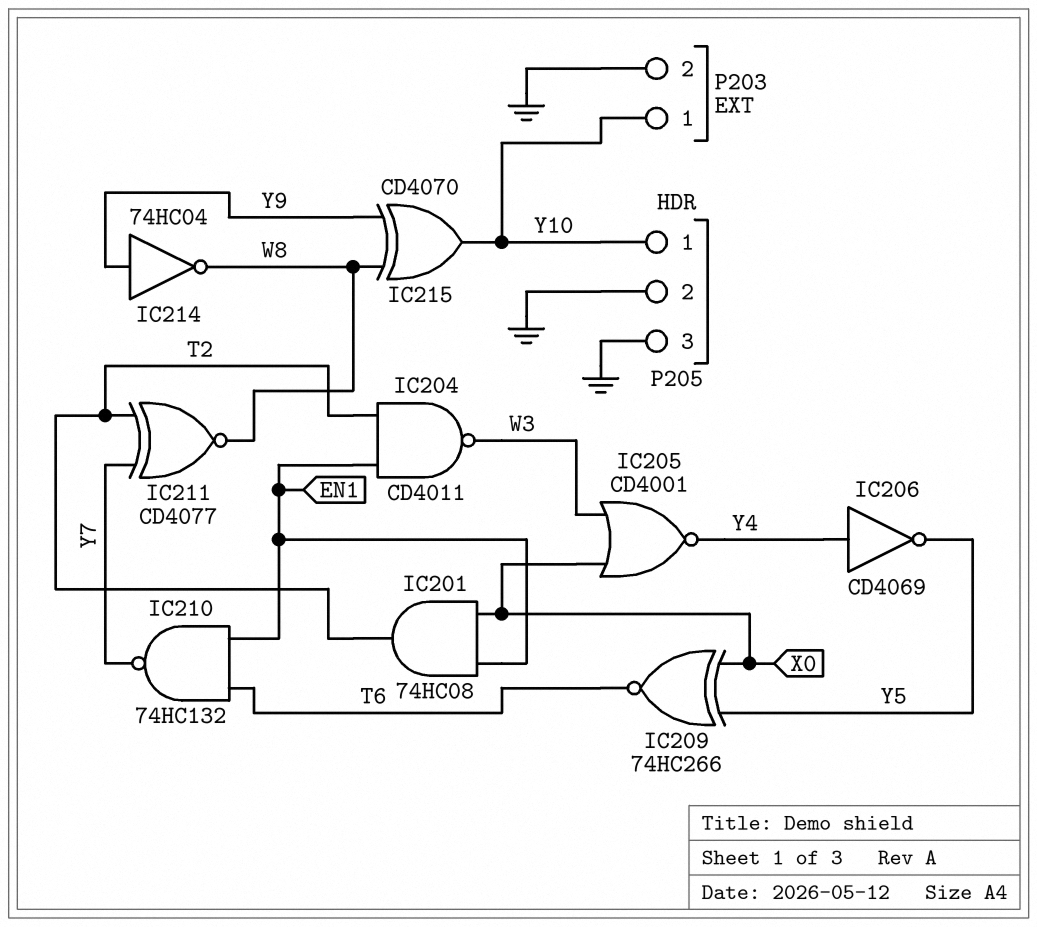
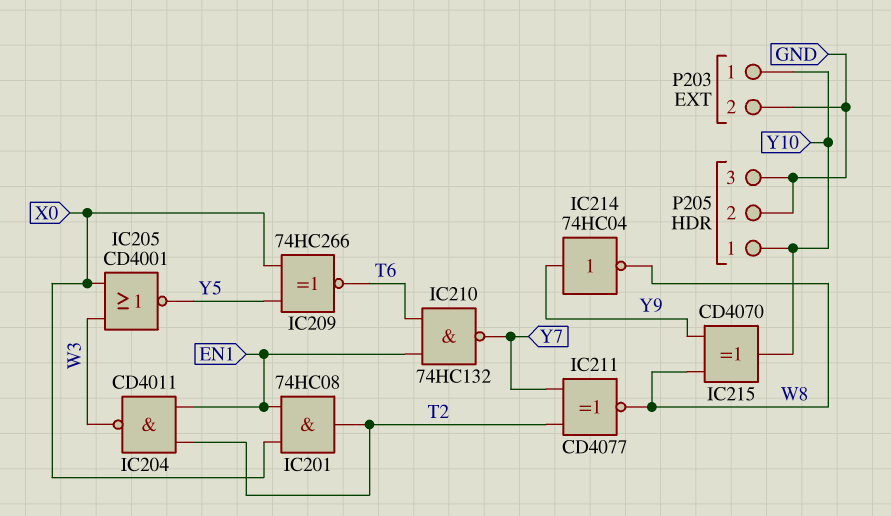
IC205: NOR CD4001 (in W3, in X0, out Y4) -> NOR CD4001 (in W3, in X0, out Y5)
IC206: NOT CD4069 (in Y4, out Y5) -> none

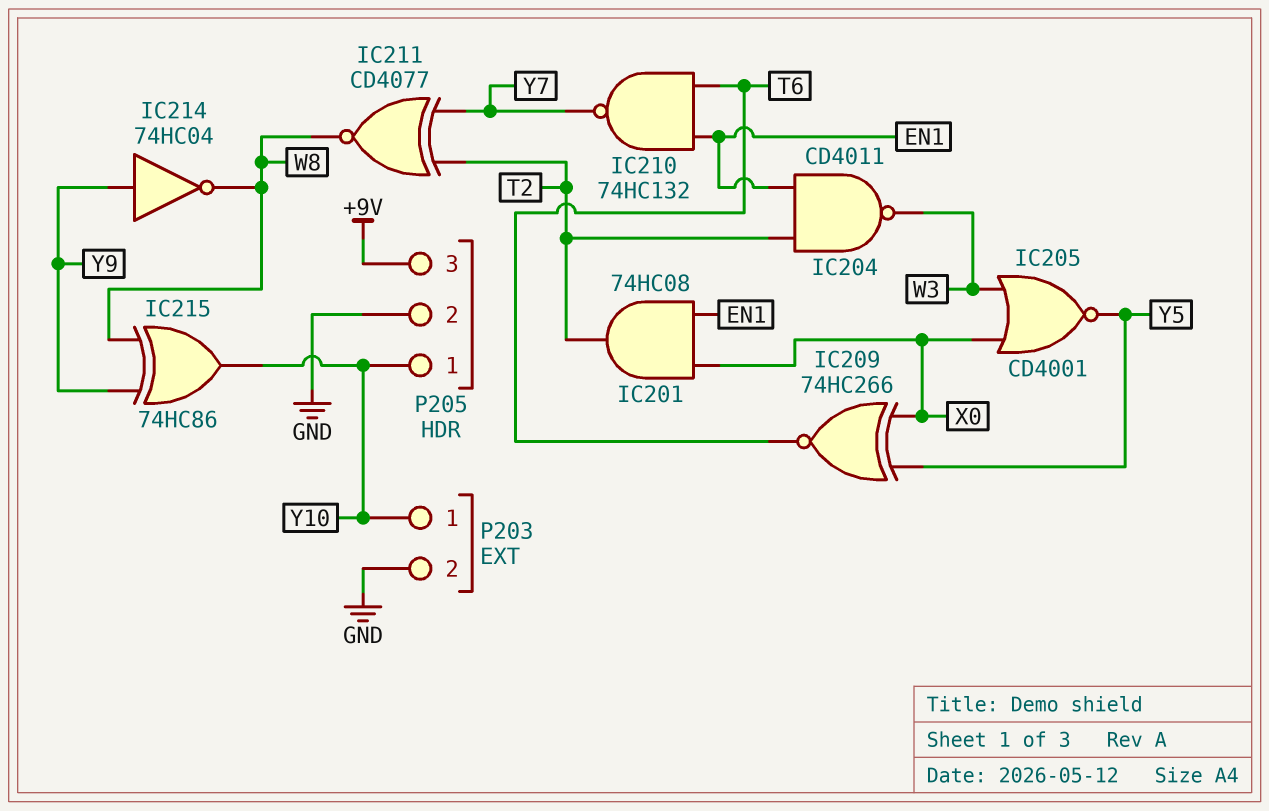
IC215: XOR CD4070 (in W8, in Y9, out Y10) -> XOR 74HC86 (in W8, in Y9, out Y10)
P205 pin 3: GND -> +9V

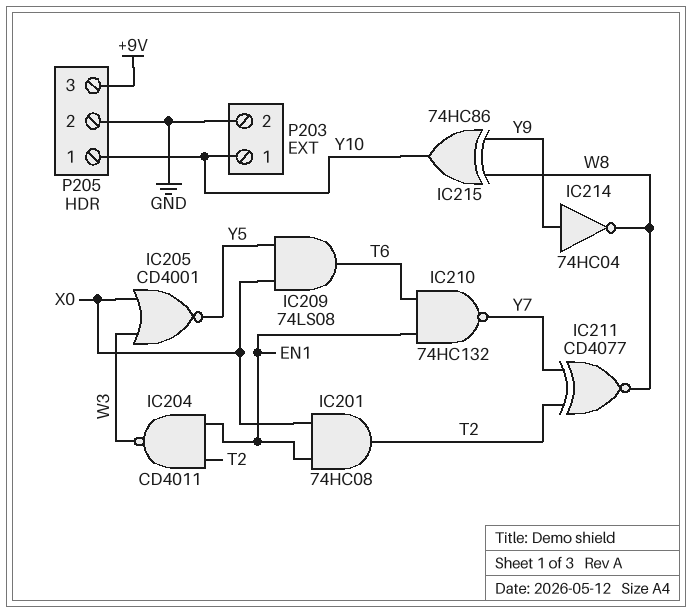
IC209: XNOR 74HC266 (in X0, in Y5, out T6) -> AND 74LS08 (in X0, in Y5, out T6)

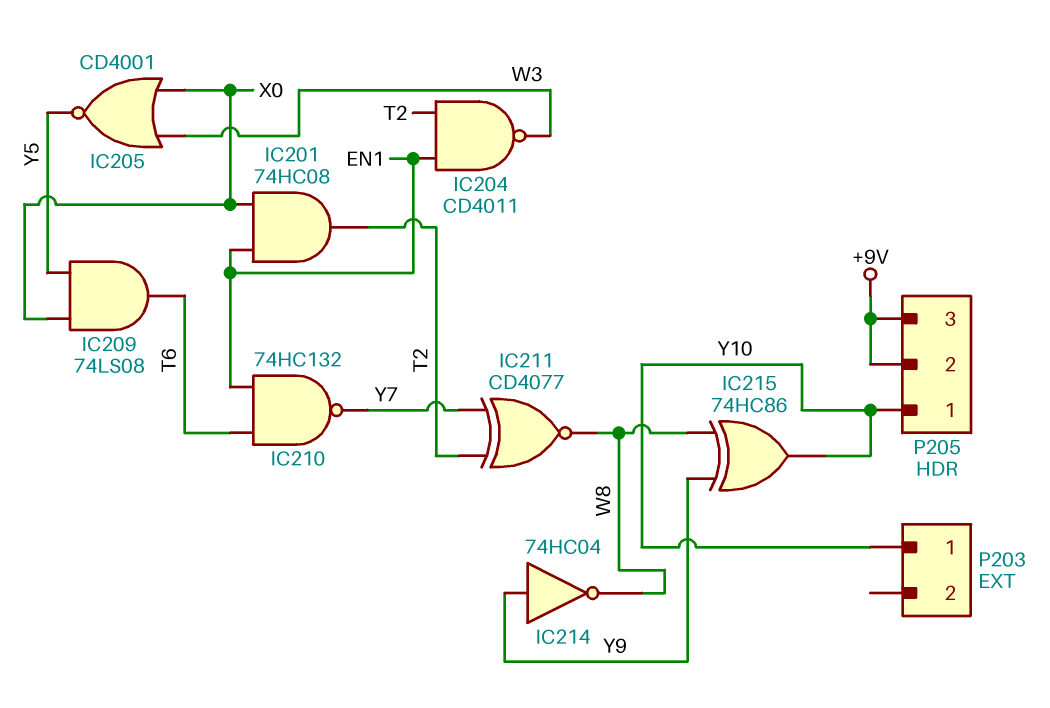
P203 pin 2: GND -> none
P205 pin 2: GND -> +9V

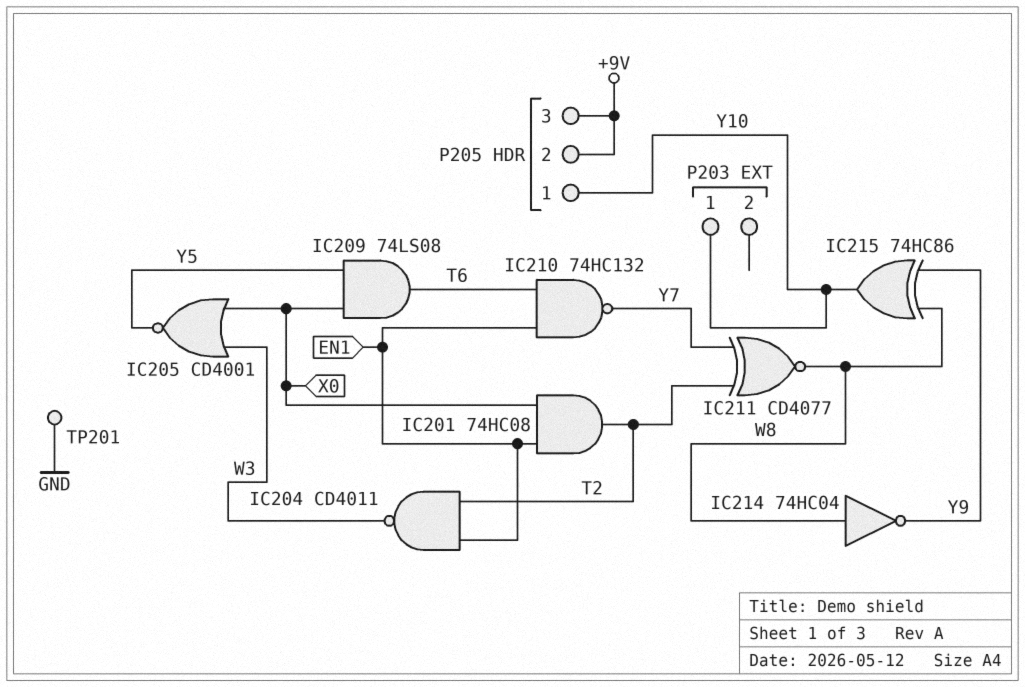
IC214: NOT 74HC04 (in Y9, out W8) -> NOT 74HC04 (in W8, out Y9)
TP201: none -> test point (GND)

